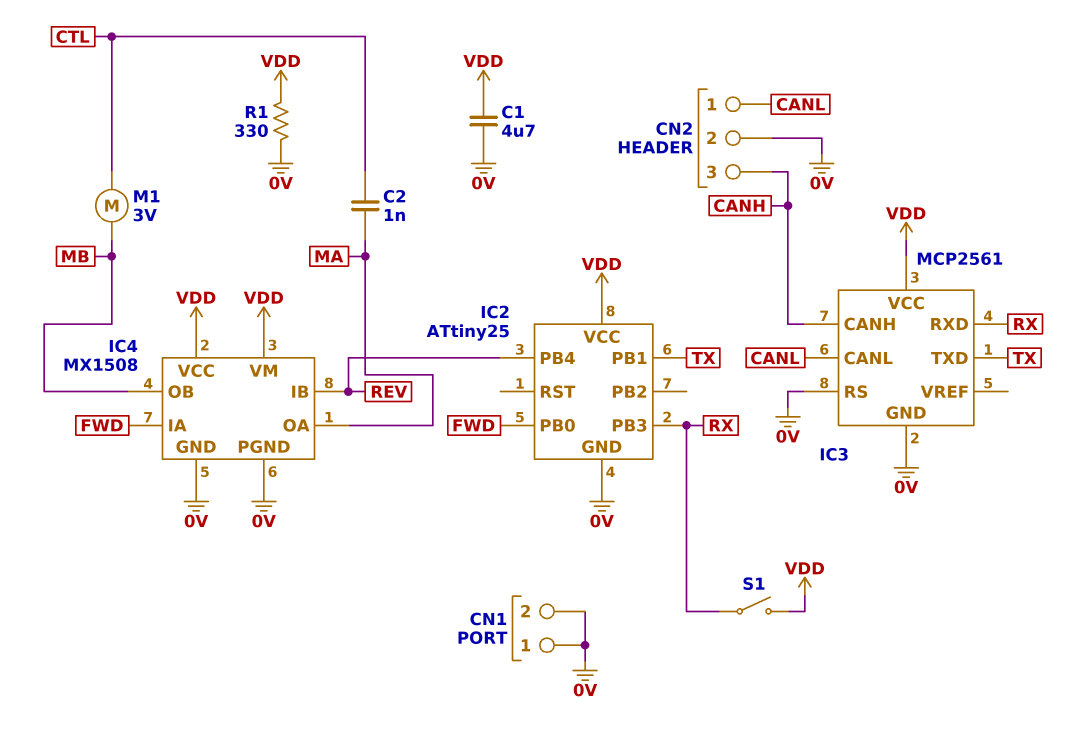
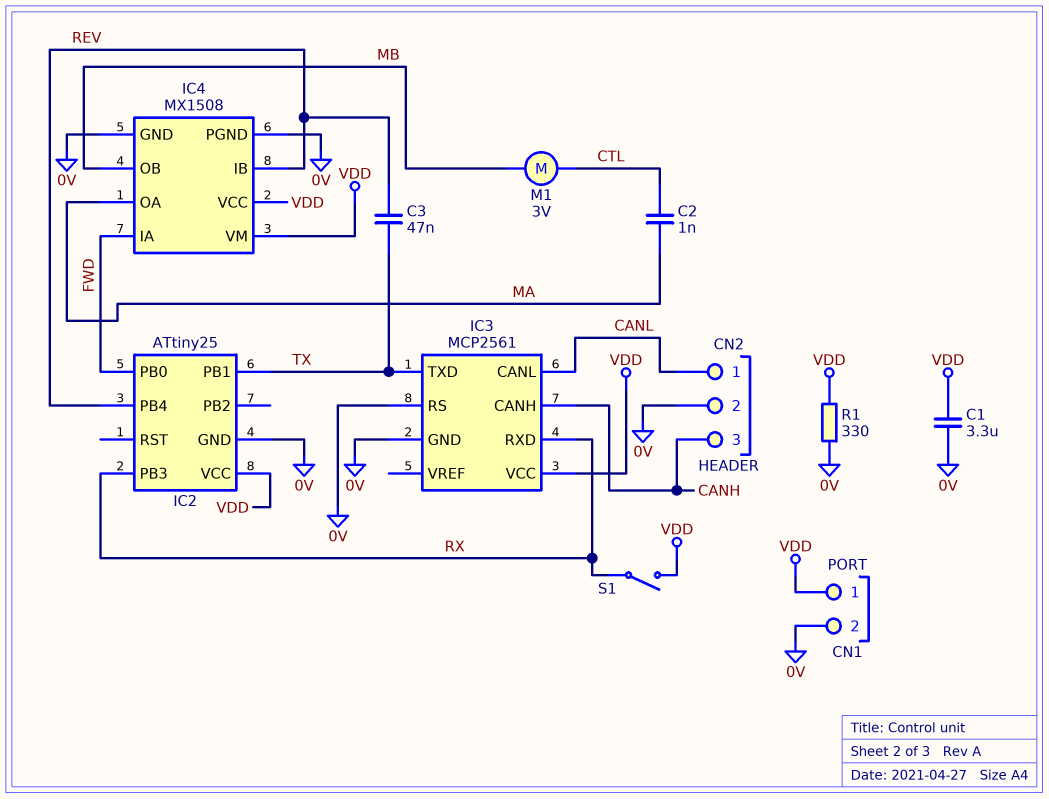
C1: 4.7uF (0V, VDD) -> 3.3uF (0V, VDD)
C3: none -> 47nF (REV, TX)
CN1 pin 1: 0V -> VDD

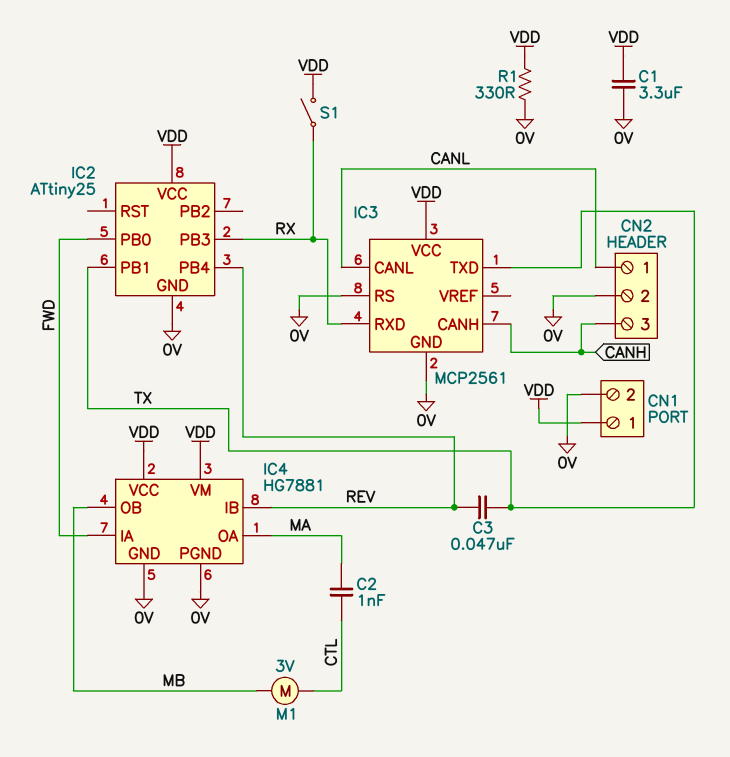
IC4: MX1508 -> HG7881

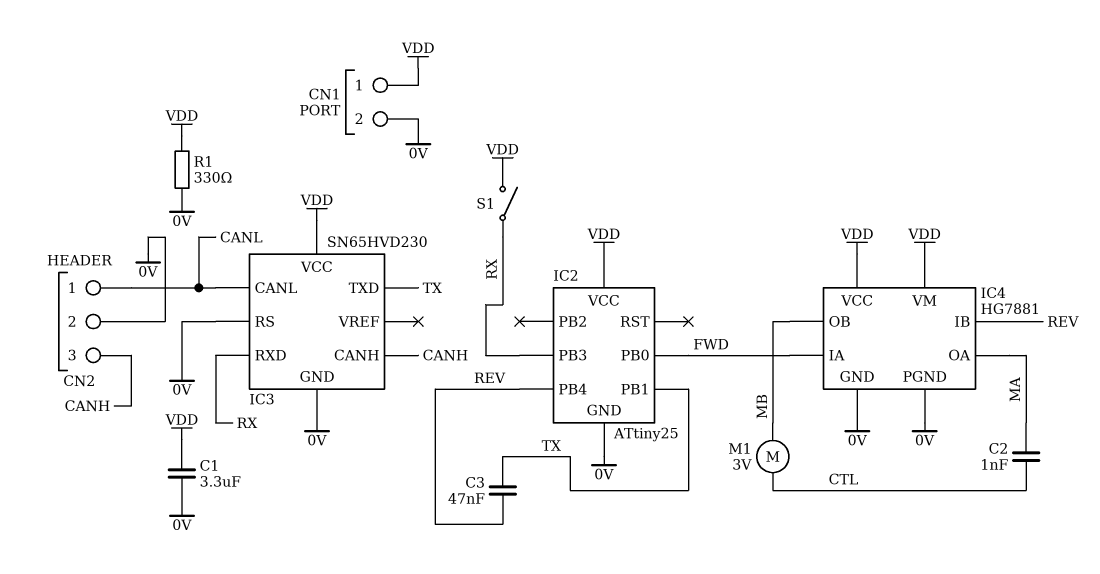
IC3: MCP2561 -> SN65HVD230

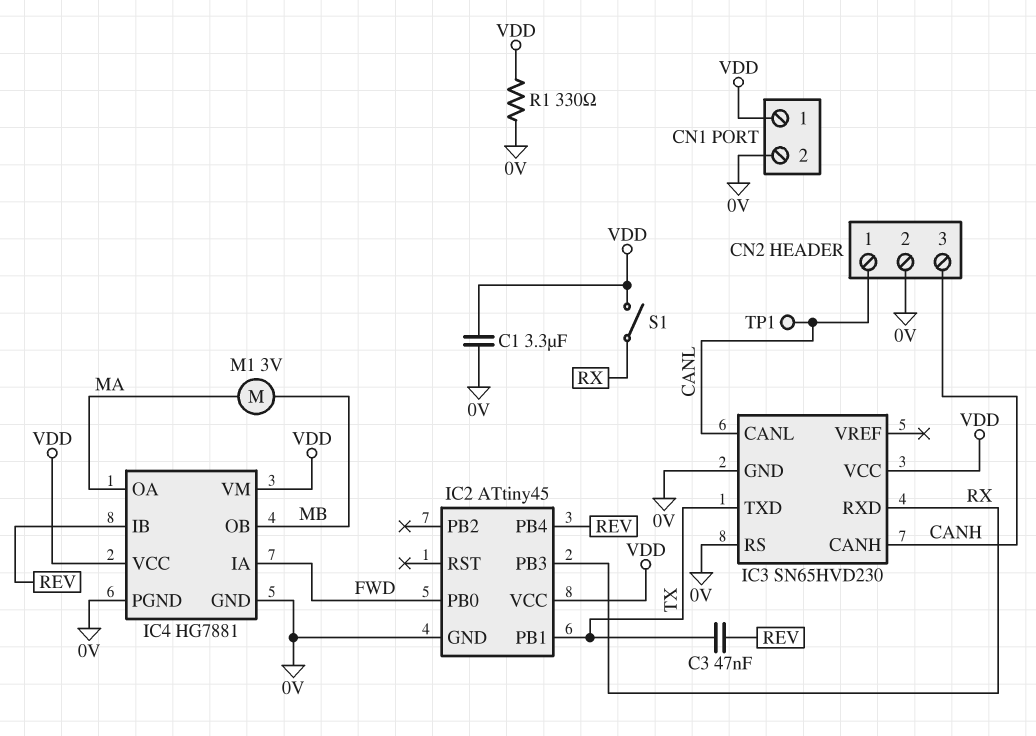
C2: 1nF (CTL, MA) -> none
IC2: ATtiny25 -> ATtiny45
M1: motor 3V (CTL, MB) -> motor 3V (MA, MB)
TP1: none -> test point (CANL)

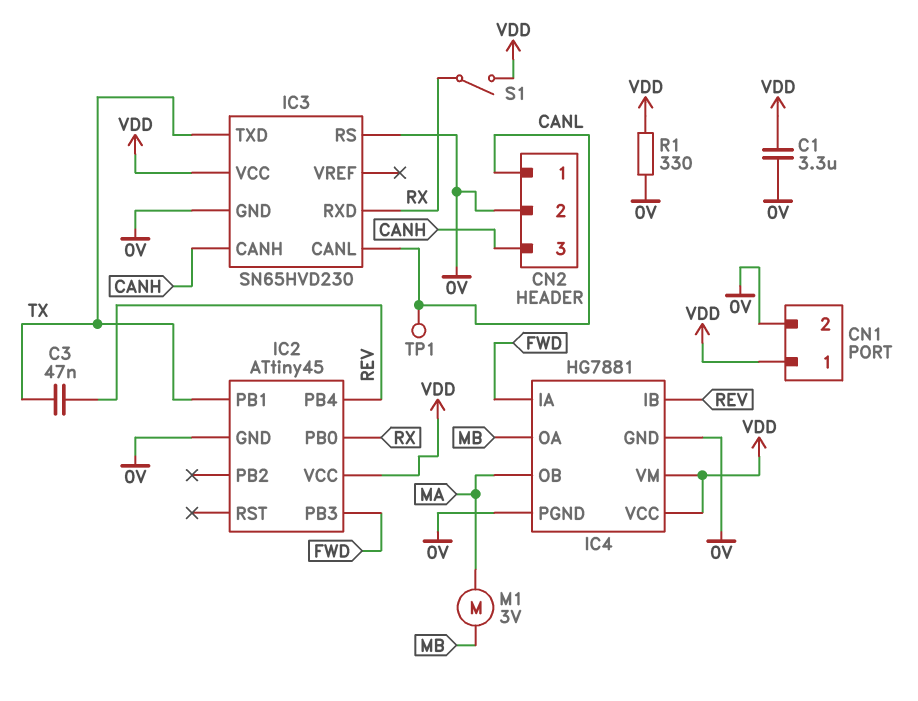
IC2 pin PB0: FWD -> RX
IC2 pin PB3: RX -> FWD
IC4 pin OA: MA -> MB
IC4 pin OB: MB -> MA

